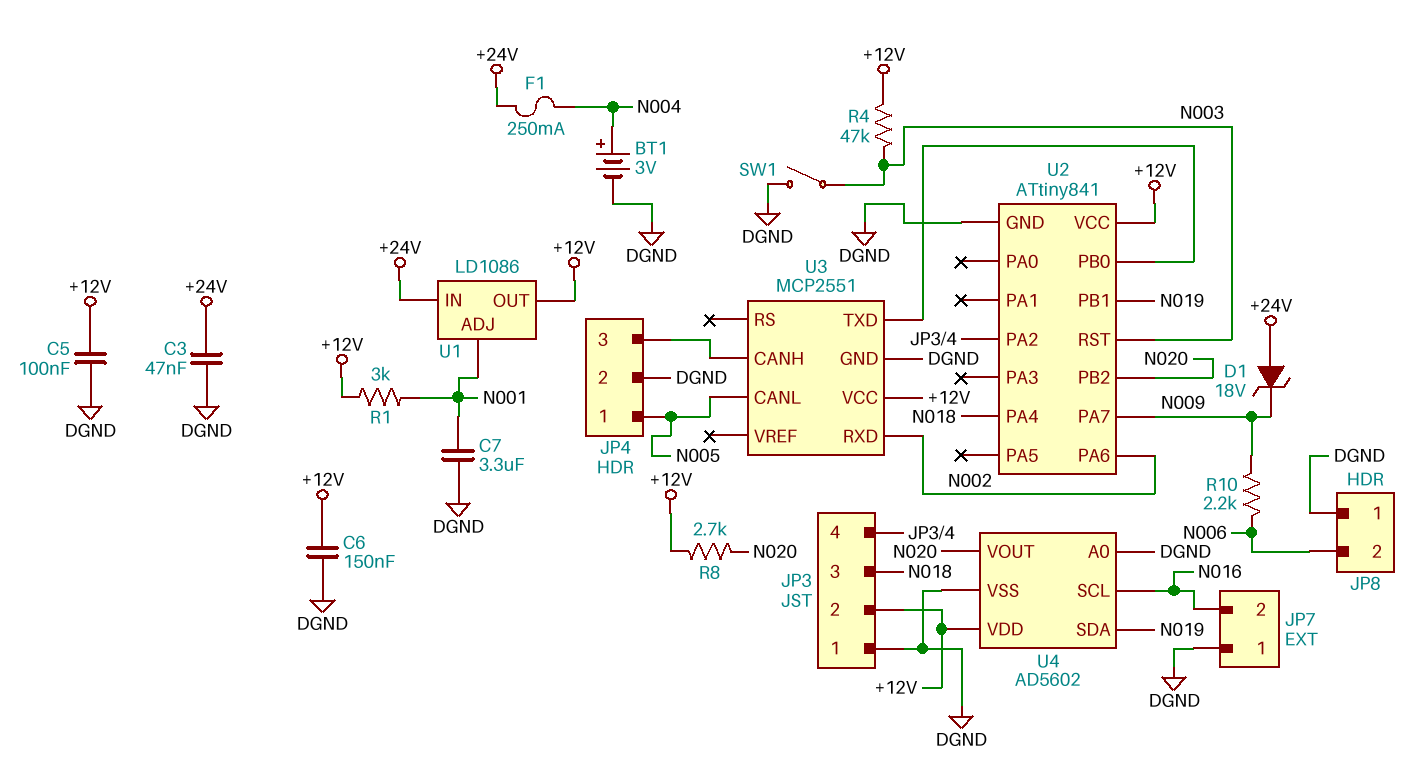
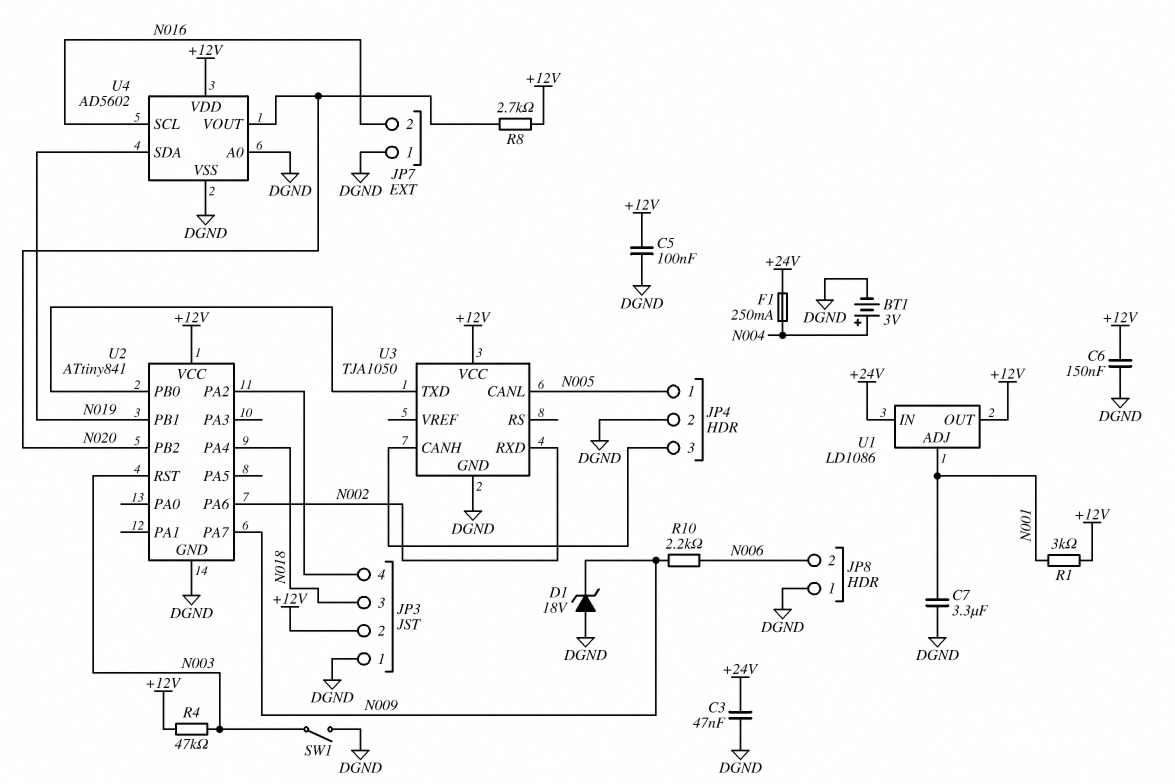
D1: zener 18V (A +24V, K N009) -> zener 18V (A DGND, K N009)
U3: MCP2551 -> TJA1050

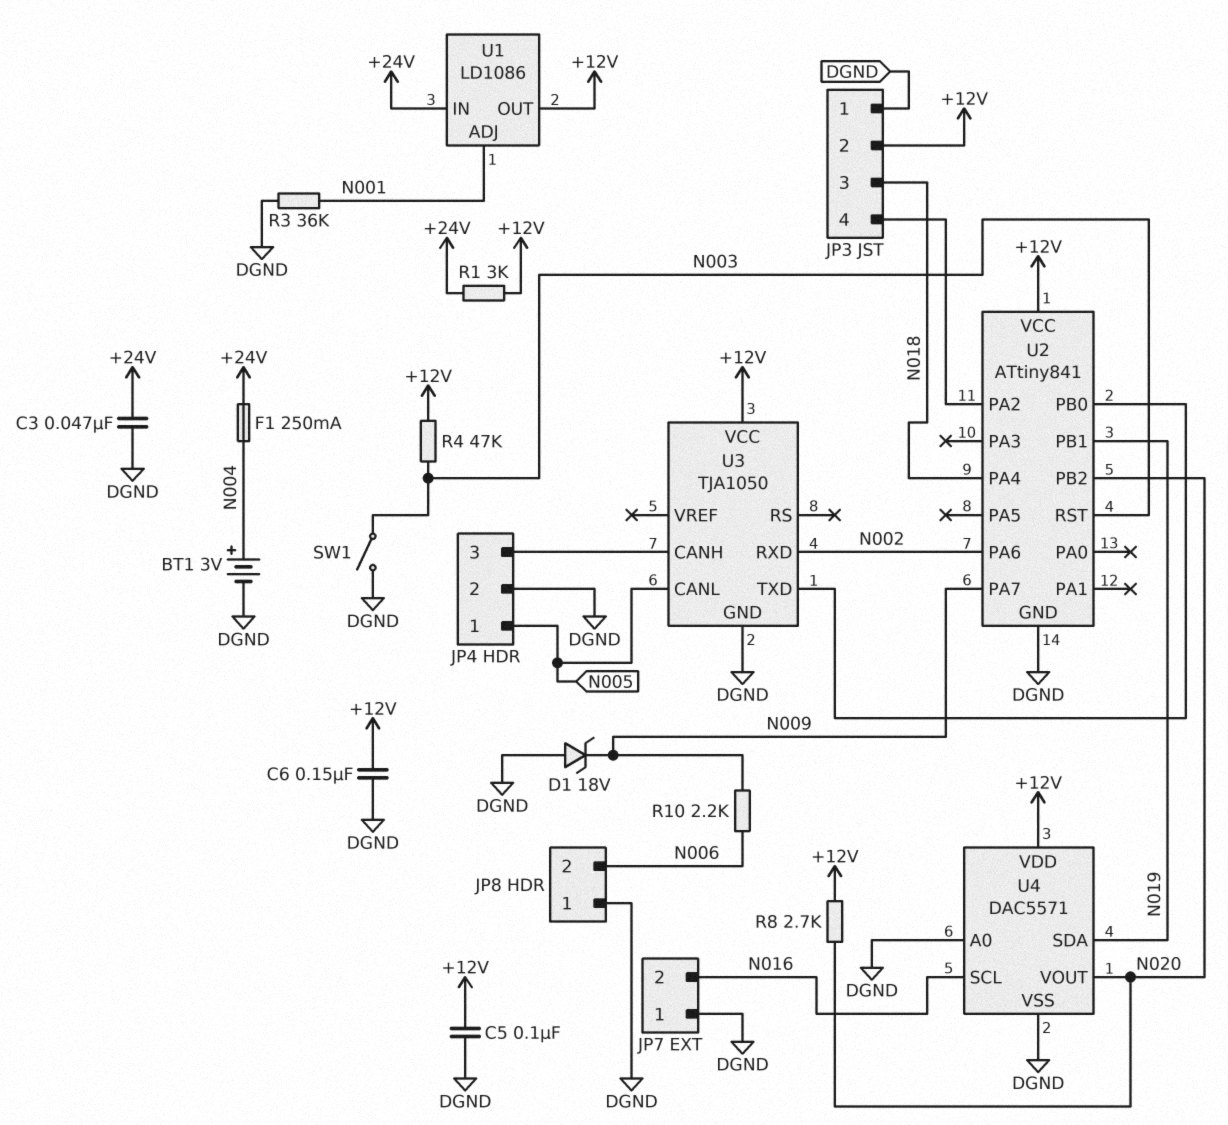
C7: 3.3uF (DGND, N001) -> none
R1: 3k (+12V, N001) -> 3k (+12V, +24V)
R3: none -> 36k (DGND, N001)
U4: AD5602 -> DAC5571

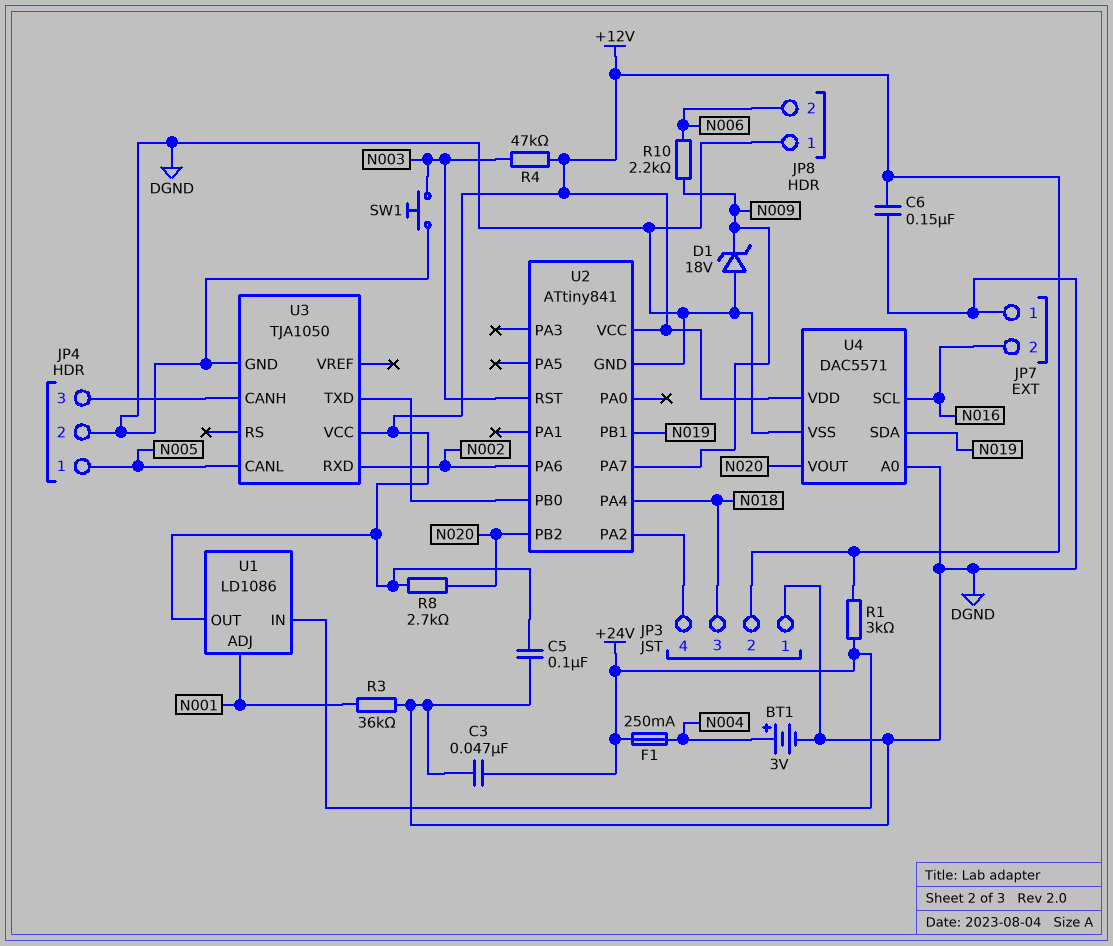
SW1: switch (DGND, N003) -> button (DGND, N003)

